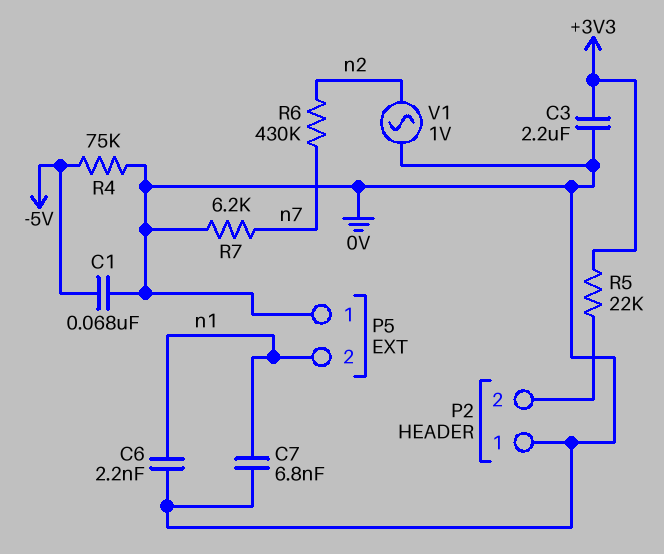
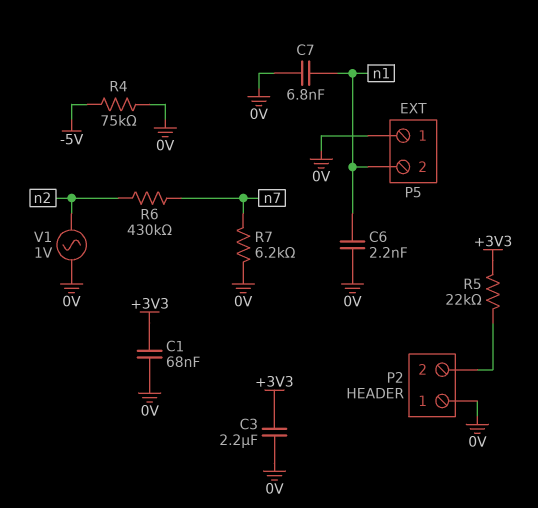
C1: 68nF (-5V, 0V) -> 68nF (+3V3, 0V)

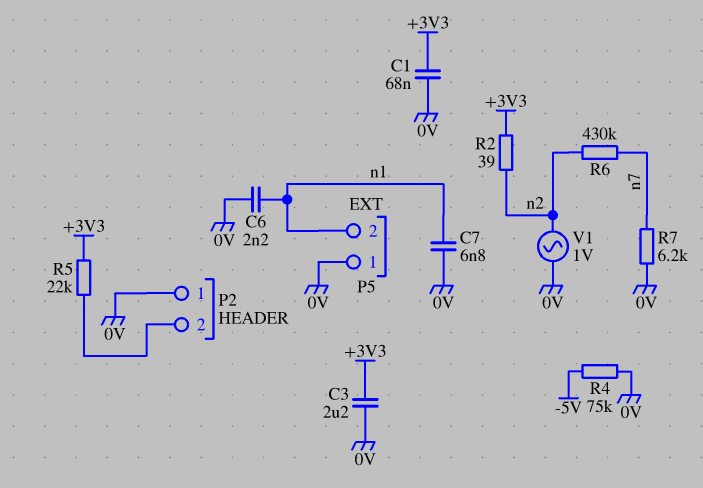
R2: none -> 39 (+3V3, n2)

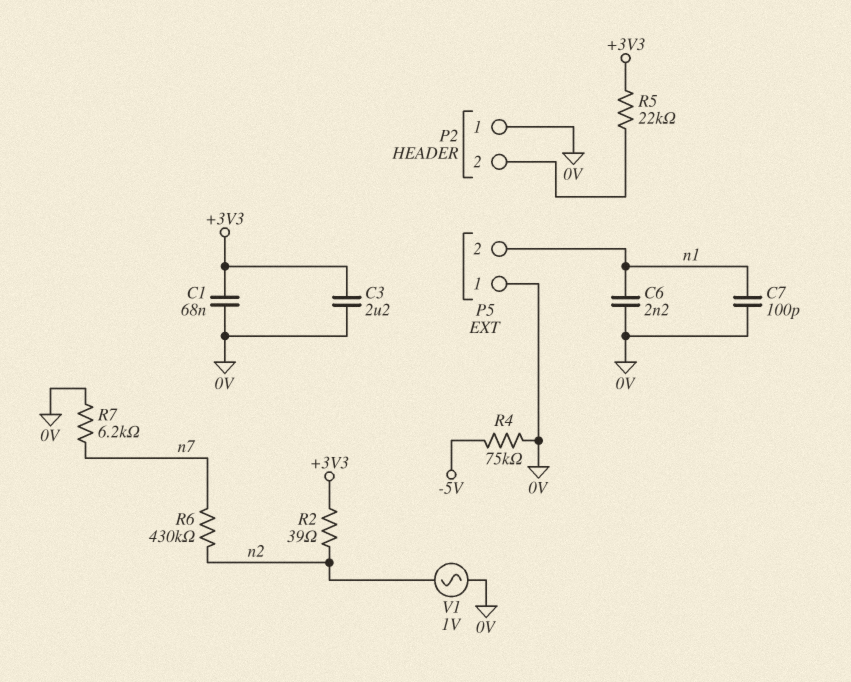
C7: 6.8nF (0V, n1) -> 100pF (0V, n1)

